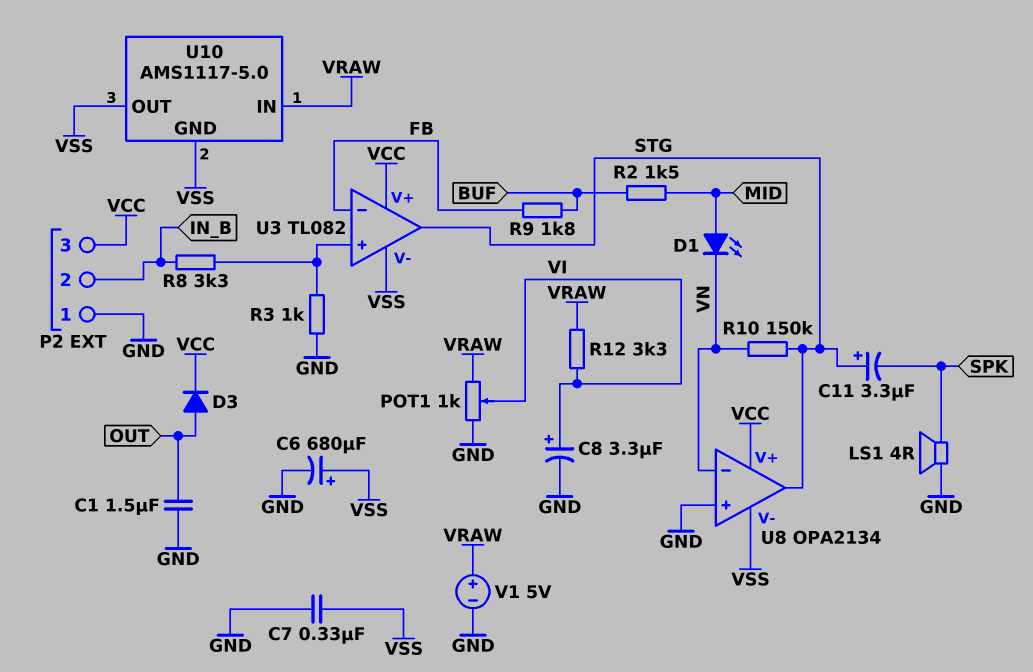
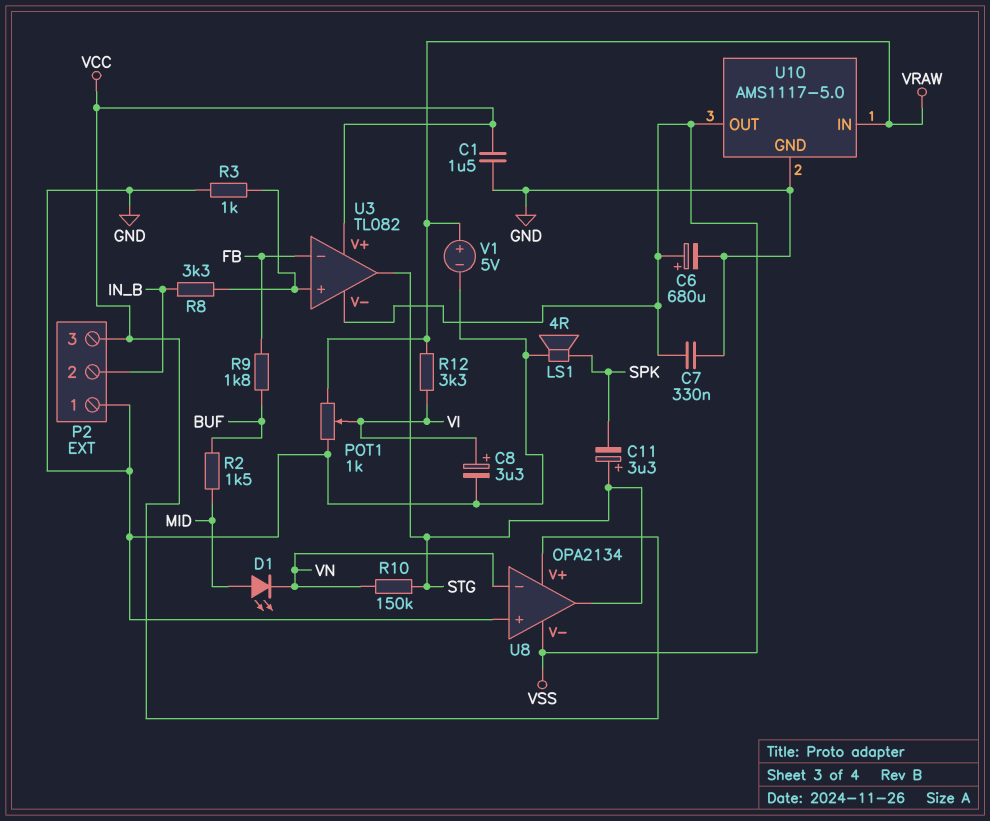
C1: 1.5uF (GND, OUT) -> 1.5uF (GND, VCC)
D3: diode (A OUT, K VCC) -> none
U10 pin GND: VSS -> GND

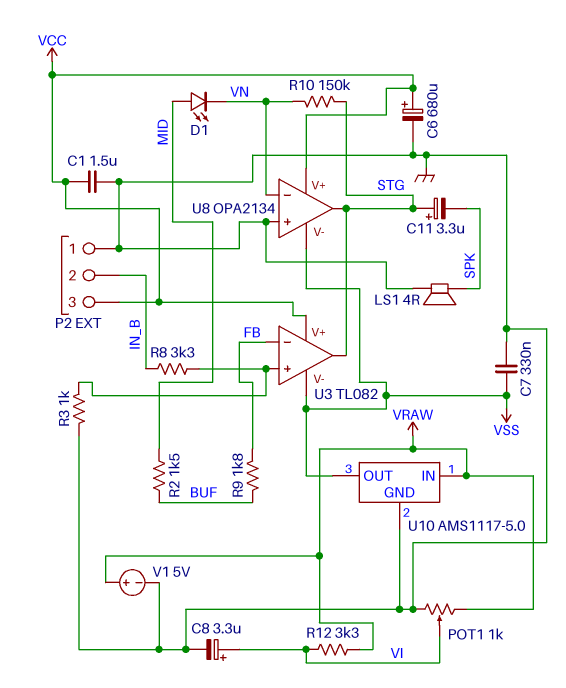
C6: 680uF (plus VSS, minus GND) -> 680uF (plus VCC, minus GND)

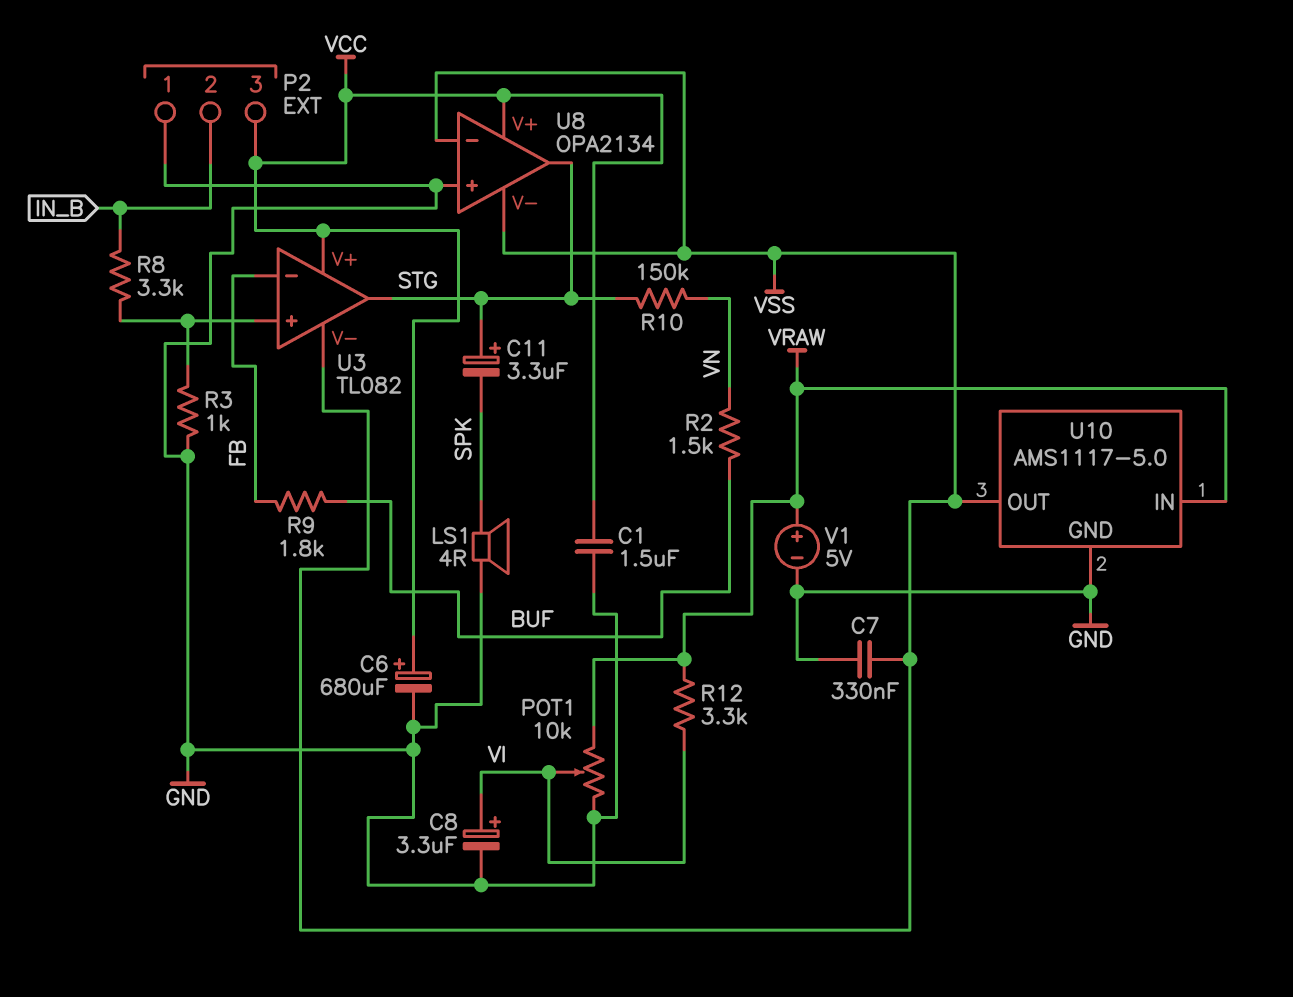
D1: LED (A MID, K VN) -> none
POT1: 1k (GND, VRAW, wiper VI) -> 10k (GND, VRAW, wiper VI)
R2: 1.5k (BUF, MID) -> 1.5k (BUF, VN)
U8 pin in-: VN -> VSS

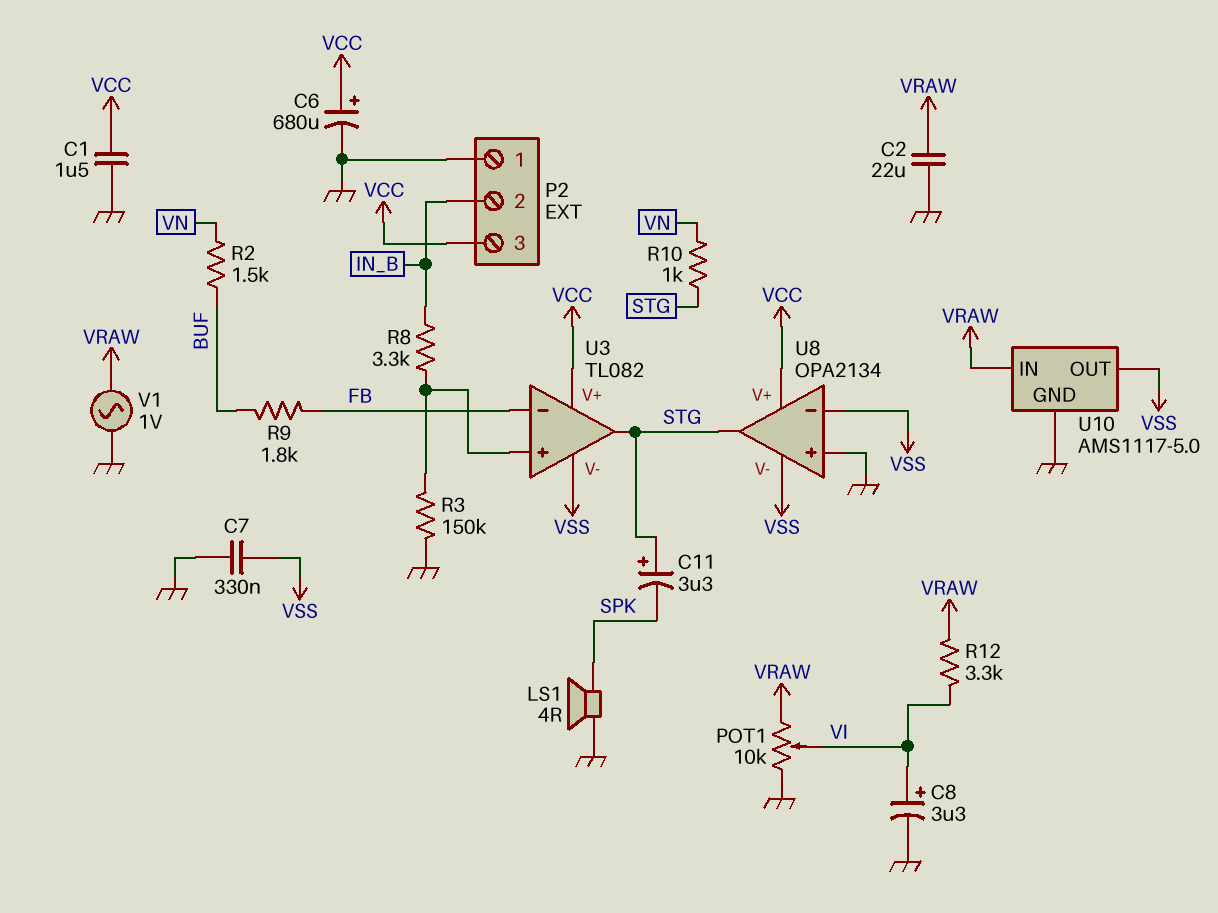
C2: none -> 22uF (GND, VRAW)
R3: 1k (GND, U3/in+) -> 150k (GND, U3/in+)
R10: 150k (STG, VN) -> 1k (STG, VN)
V1: 5V (plus VRAW, minus GND) -> AC 1V (GND, VRAW)

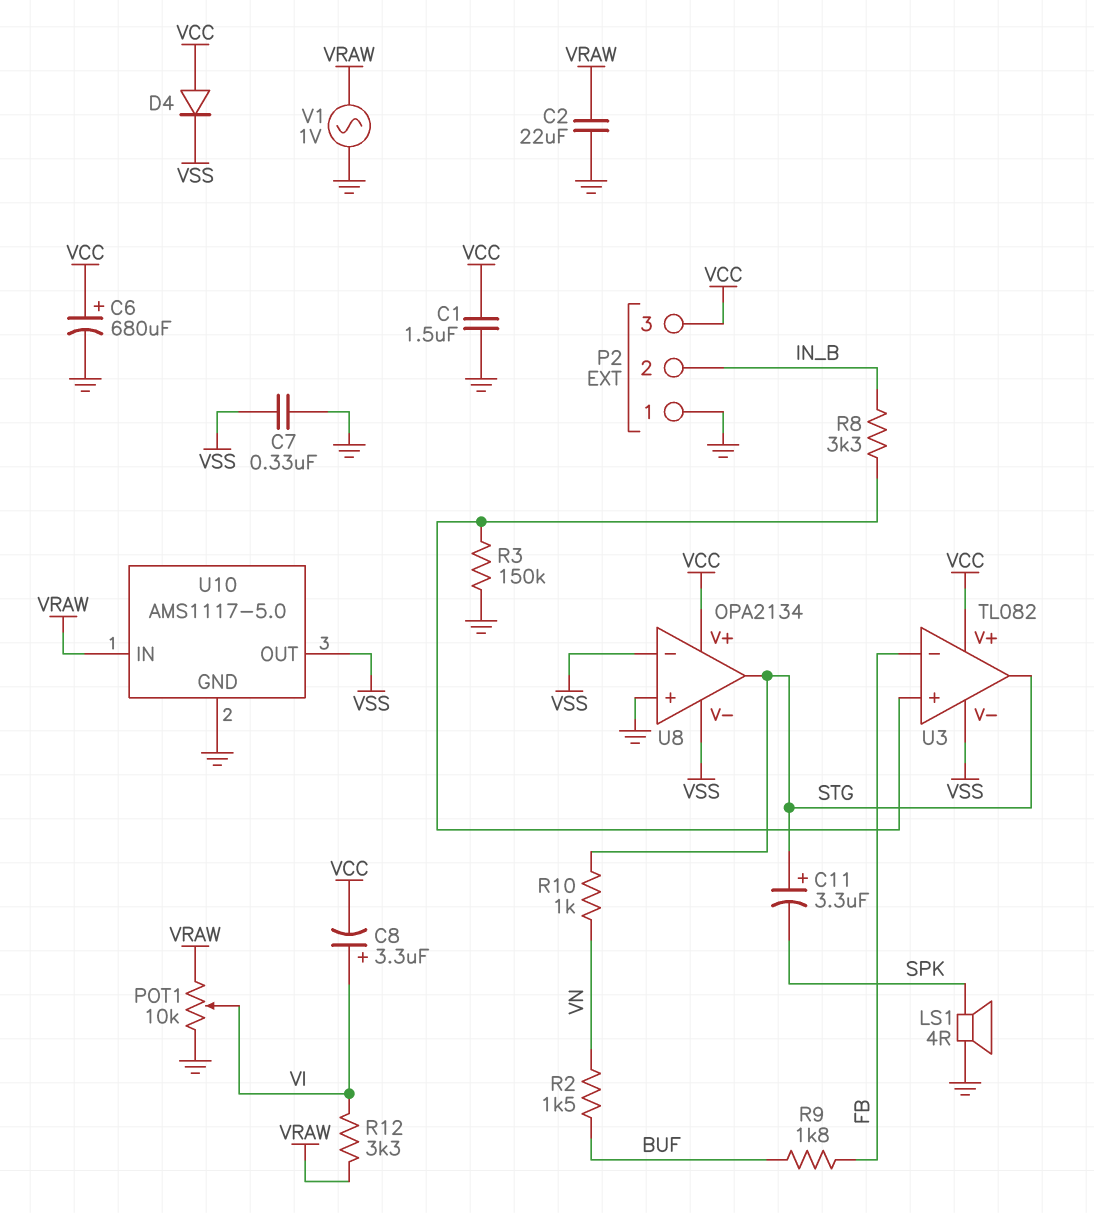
C8: 3.3uF (plus VI, minus GND) -> 3.3uF (plus VI, minus VCC)
D4: none -> diode (A VCC, K VSS)

